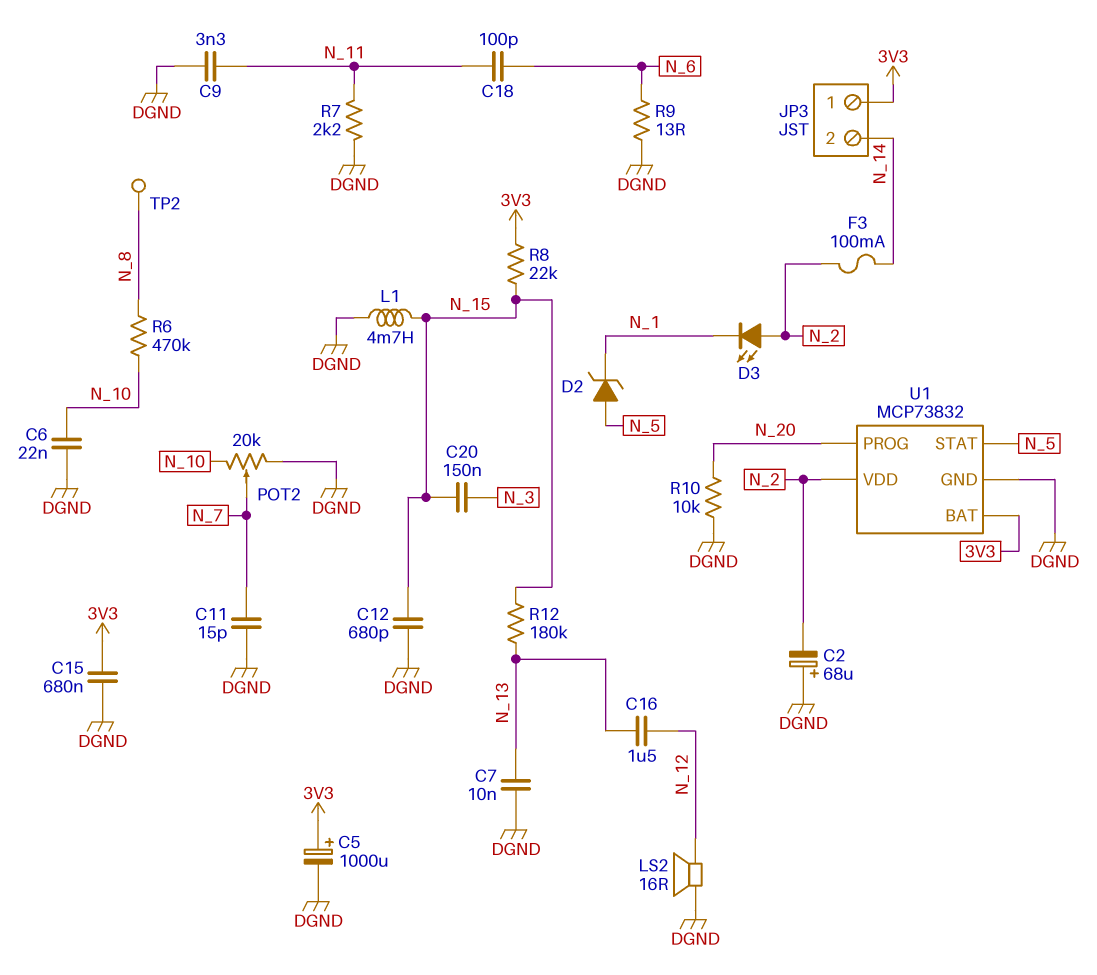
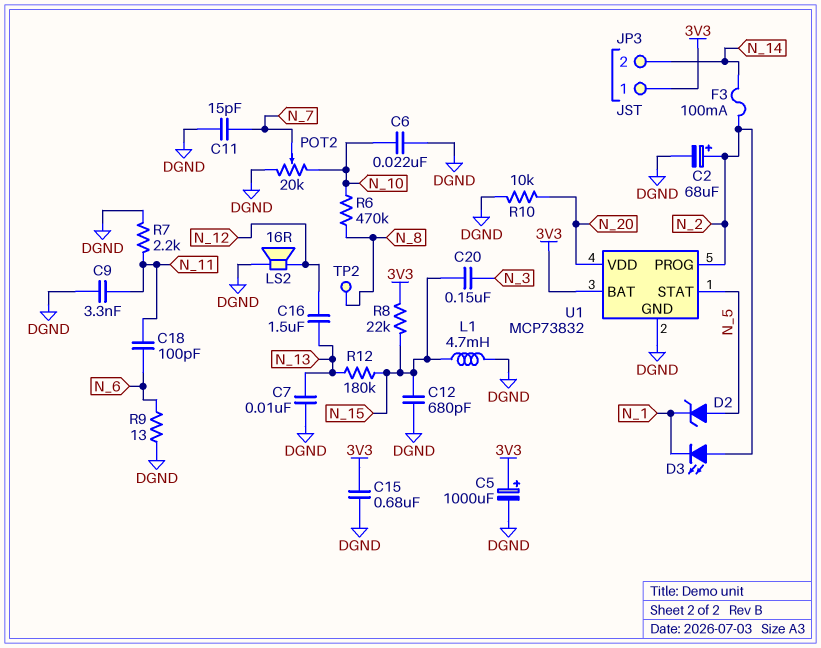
C2: 68uF (plus DGND, minus N_2) -> 68uF (plus N_2, minus DGND)
U1 pin PROG: N_20 -> N_2
U1 pin VDD: N_2 -> N_20

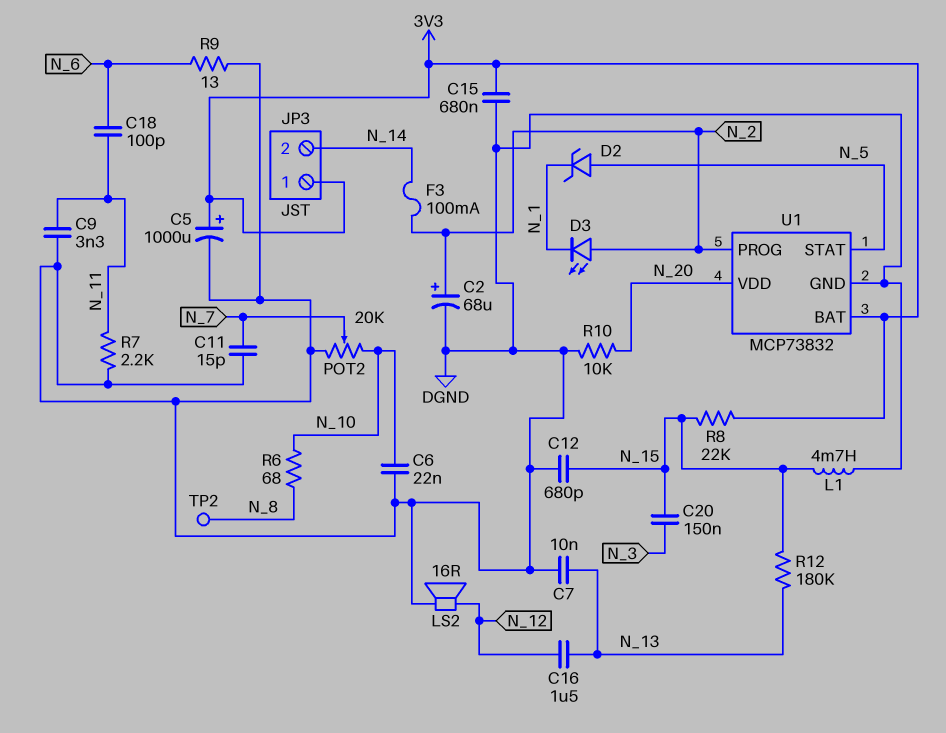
R6: 470k (N_8, N_10) -> 68 (N_8, N_10)

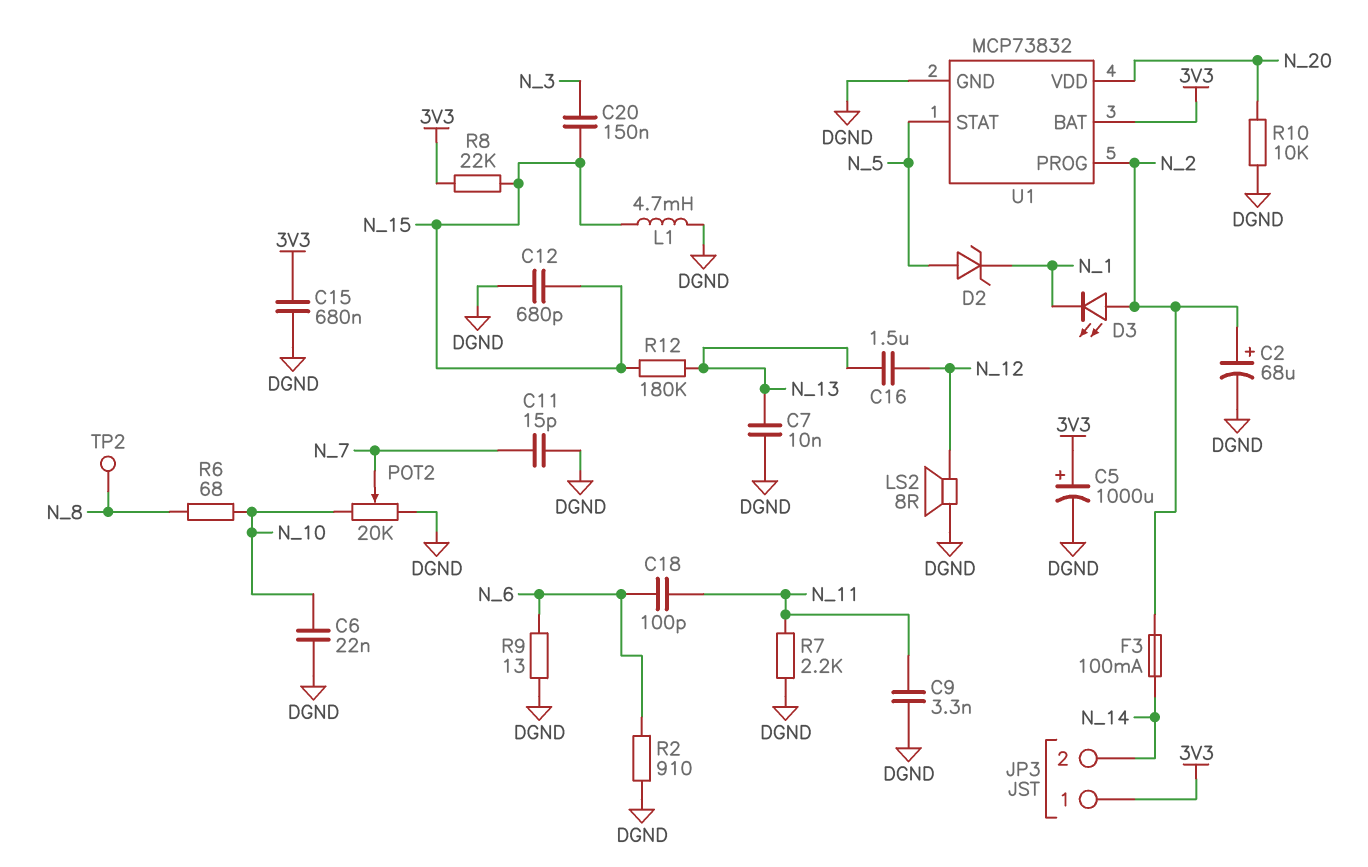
LS2: speaker 16R (DGND, N_12) -> speaker 8R (DGND, N_12)
R2: none -> 910 (DGND, N_6)

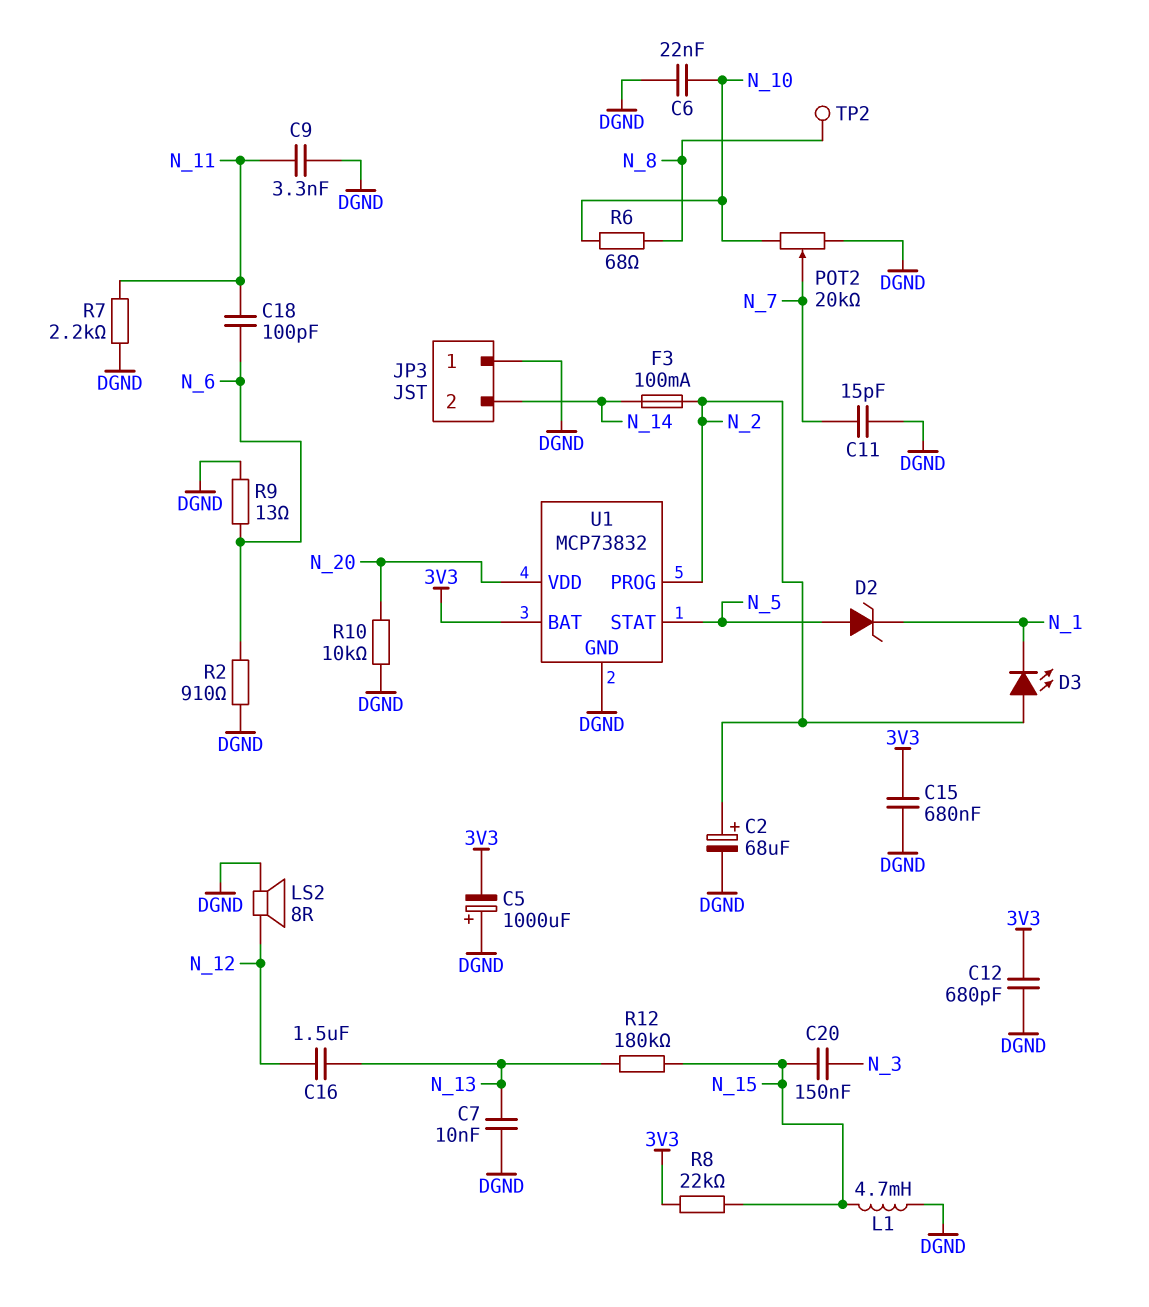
C5: 1000uF (plus 3V3, minus DGND) -> 1000uF (plus DGND, minus 3V3)
C12: 680pF (DGND, N_15) -> 680pF (3V3, DGND)
JP3 pin 1: 3V3 -> DGND

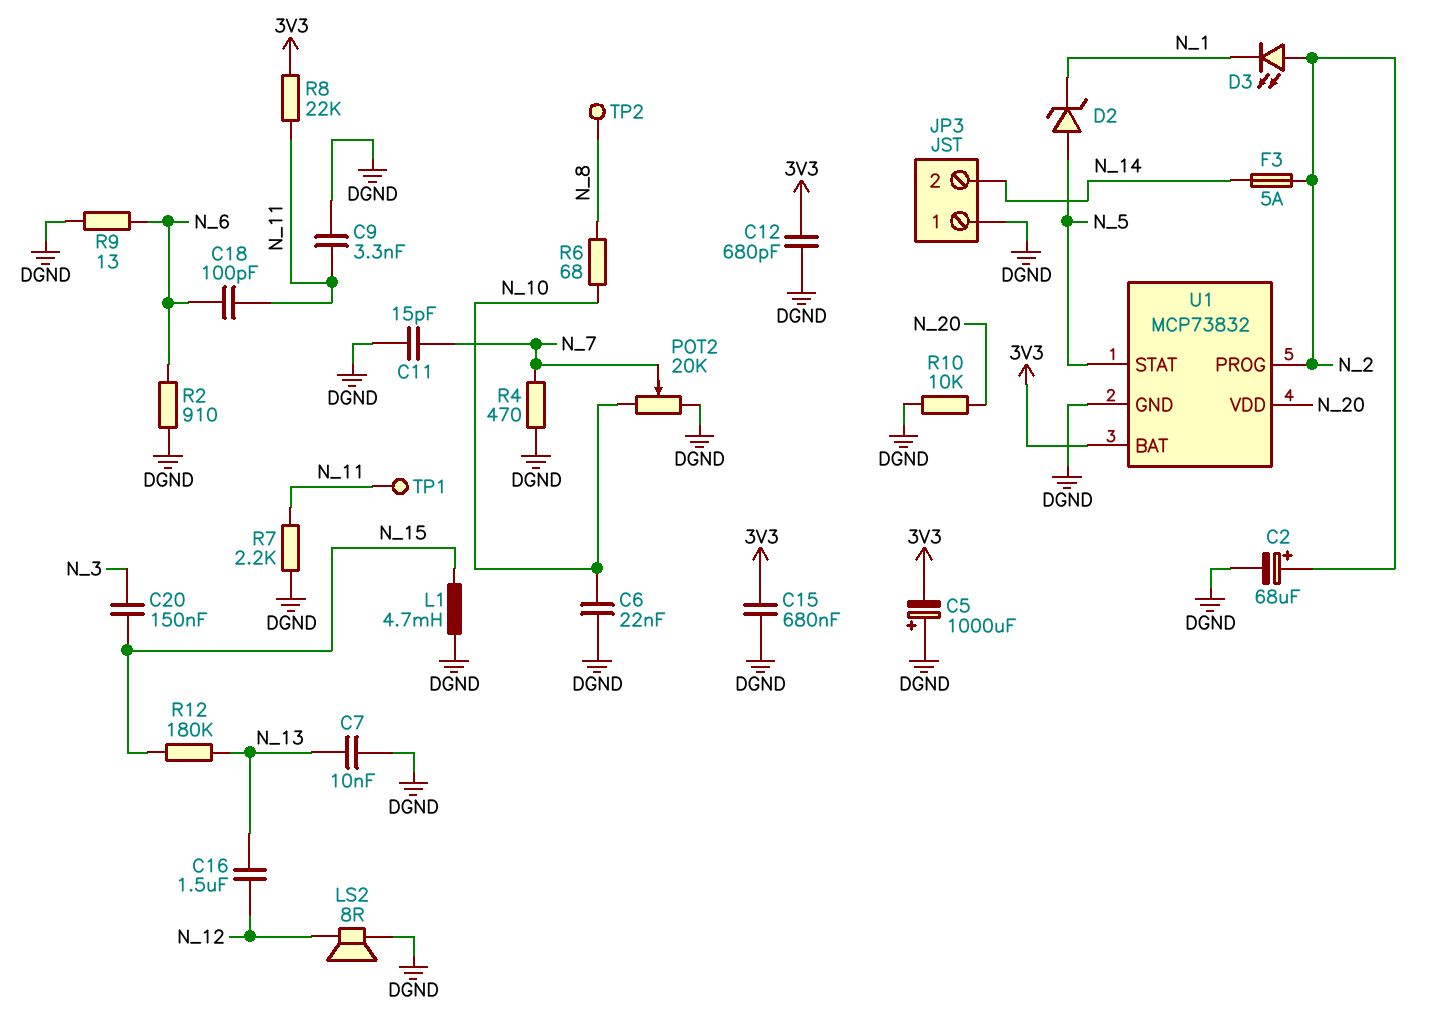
F3: 100mA (N_2, N_14) -> 5A (N_2, N_14)
R4: none -> 470 (DGND, N_7)
R8: 22k (3V3, N_15) -> 22k (3V3, N_11)
TP1: none -> test point (N_11)

